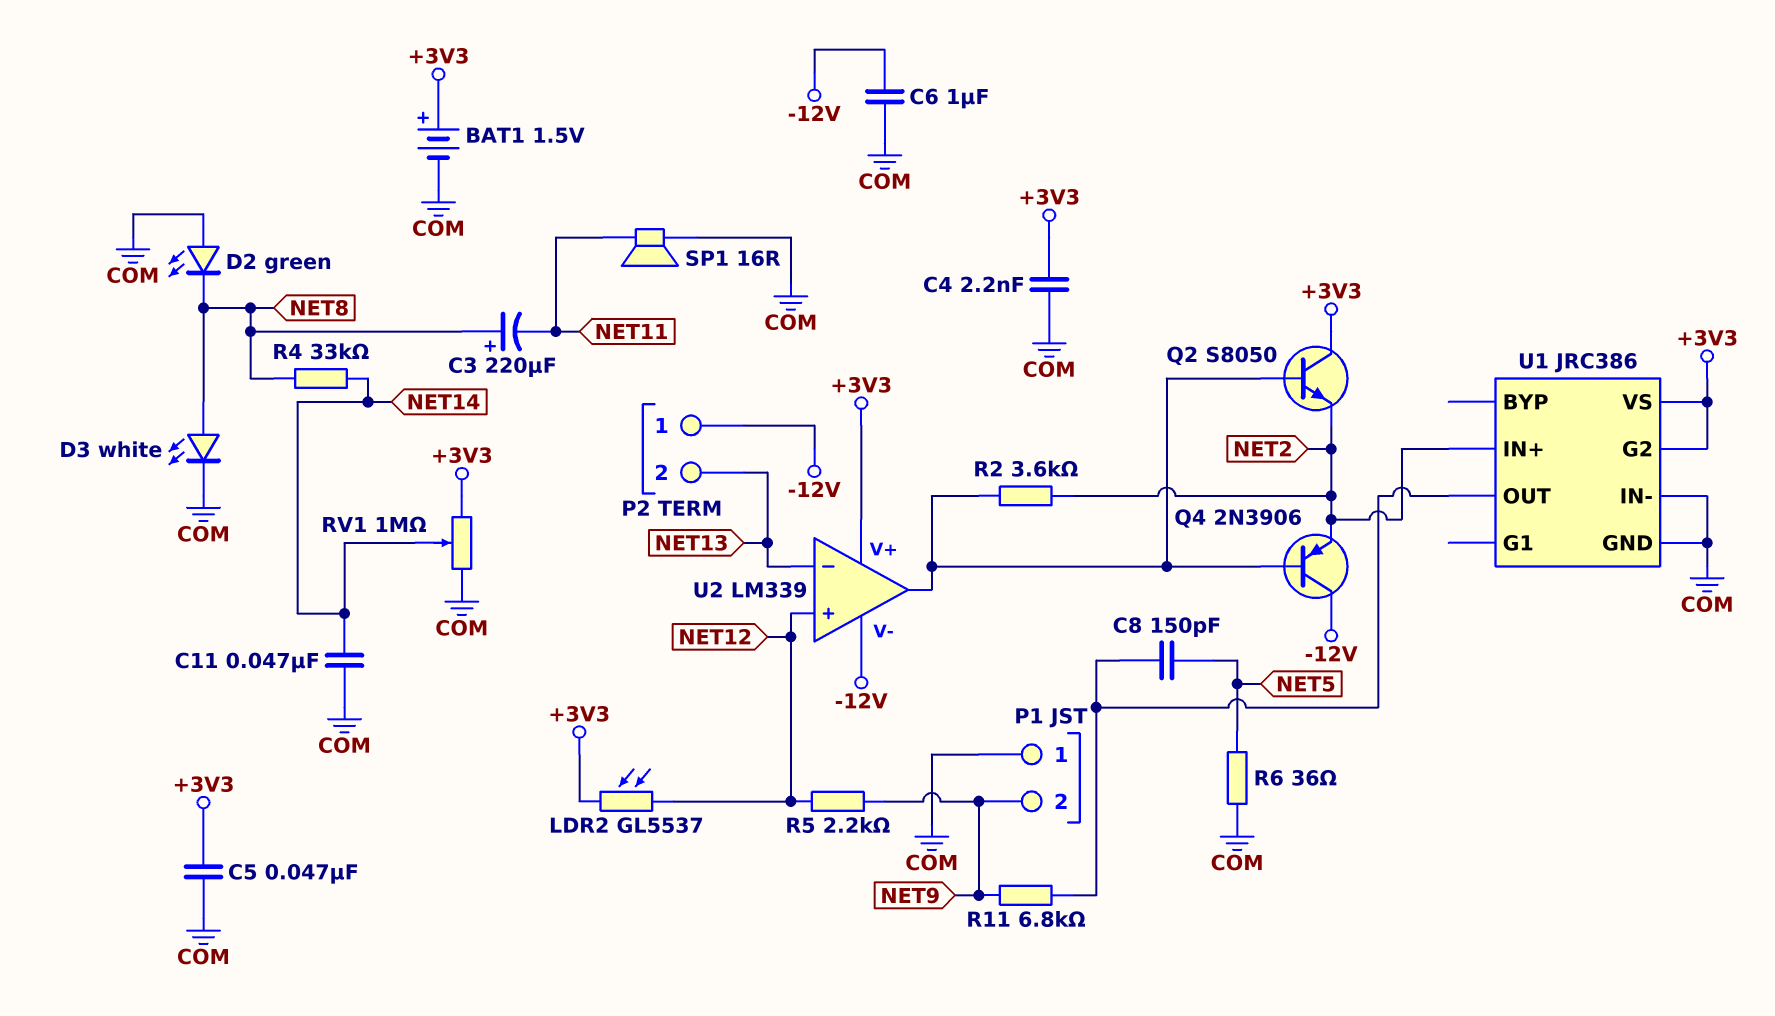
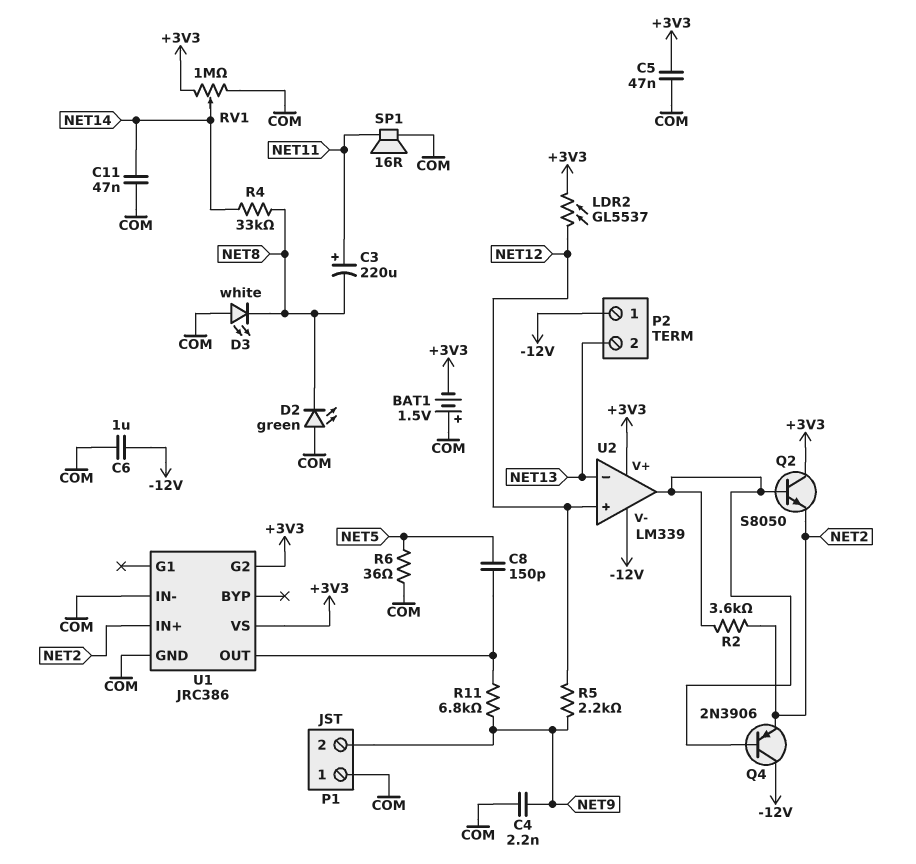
BAT1: 1.5V (plus +3V3, minus COM) -> 1.5V (plus COM, minus +3V3)
C3: 220uF (plus NET8, minus NET11) -> 220uF (plus NET11, minus NET8)
C4: 2.2nF (+3V3, COM) -> 2.2nF (COM, NET9)
D3: LED white (A NET8, K COM) -> LED white (A COM, K NET8)

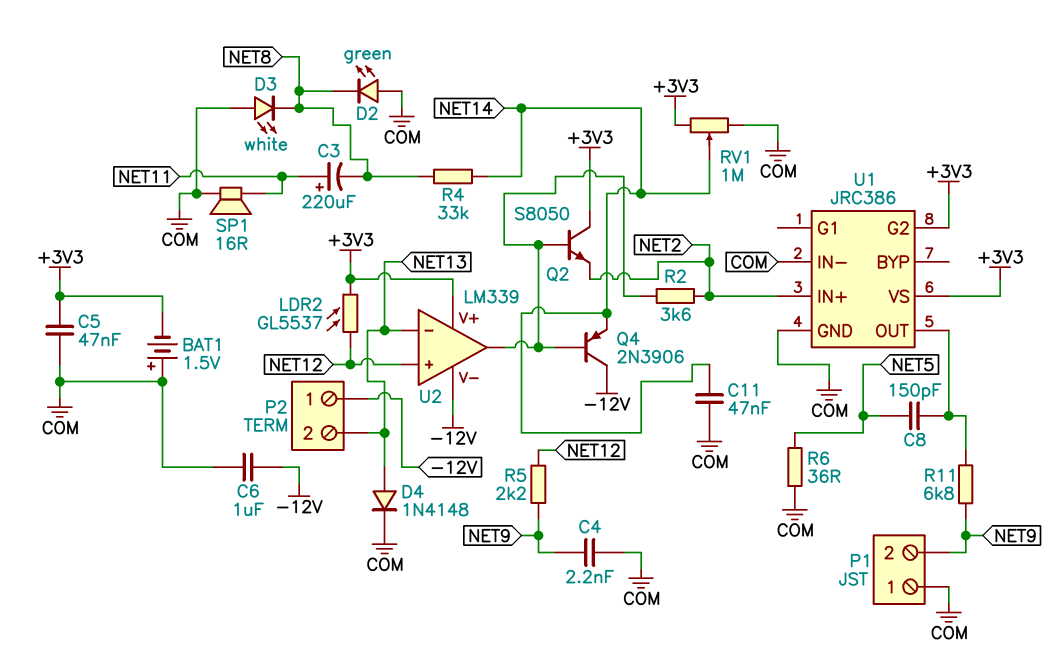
D4: none -> diode 1N4148 (A NET13, K COM)
Q4: PNP 2N3906 (B U2/out, C -12V, E NET2) -> PNP 2N3906 (B U2/out, C -12V, E NET14)

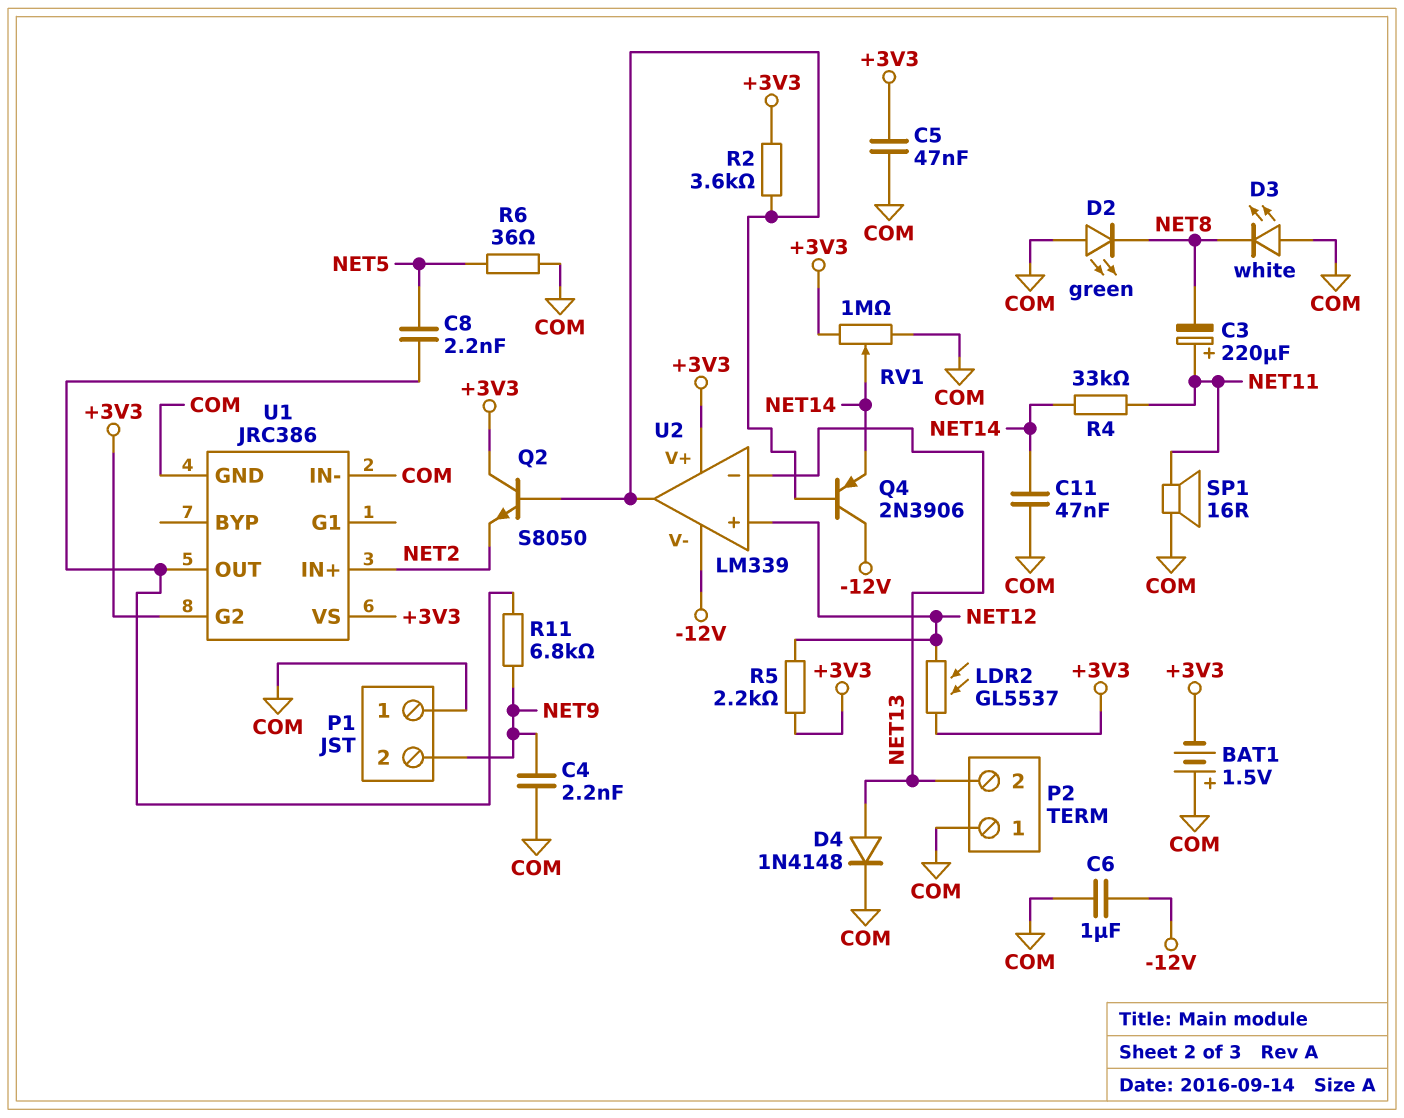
C8: 150pF (NET5, U1/OUT) -> 2.2nF (NET5, U1/OUT)
P2 pin 1: -12V -> COM
R2: 3.6k (NET2, U2/out) -> 3.6k (+3V3, U2/out)
R4: 33k (NET8, NET14) -> 33k (NET11, NET14)
R5: 2.2k (NET9, NET12) -> 2.2k (+3V3, NET12)

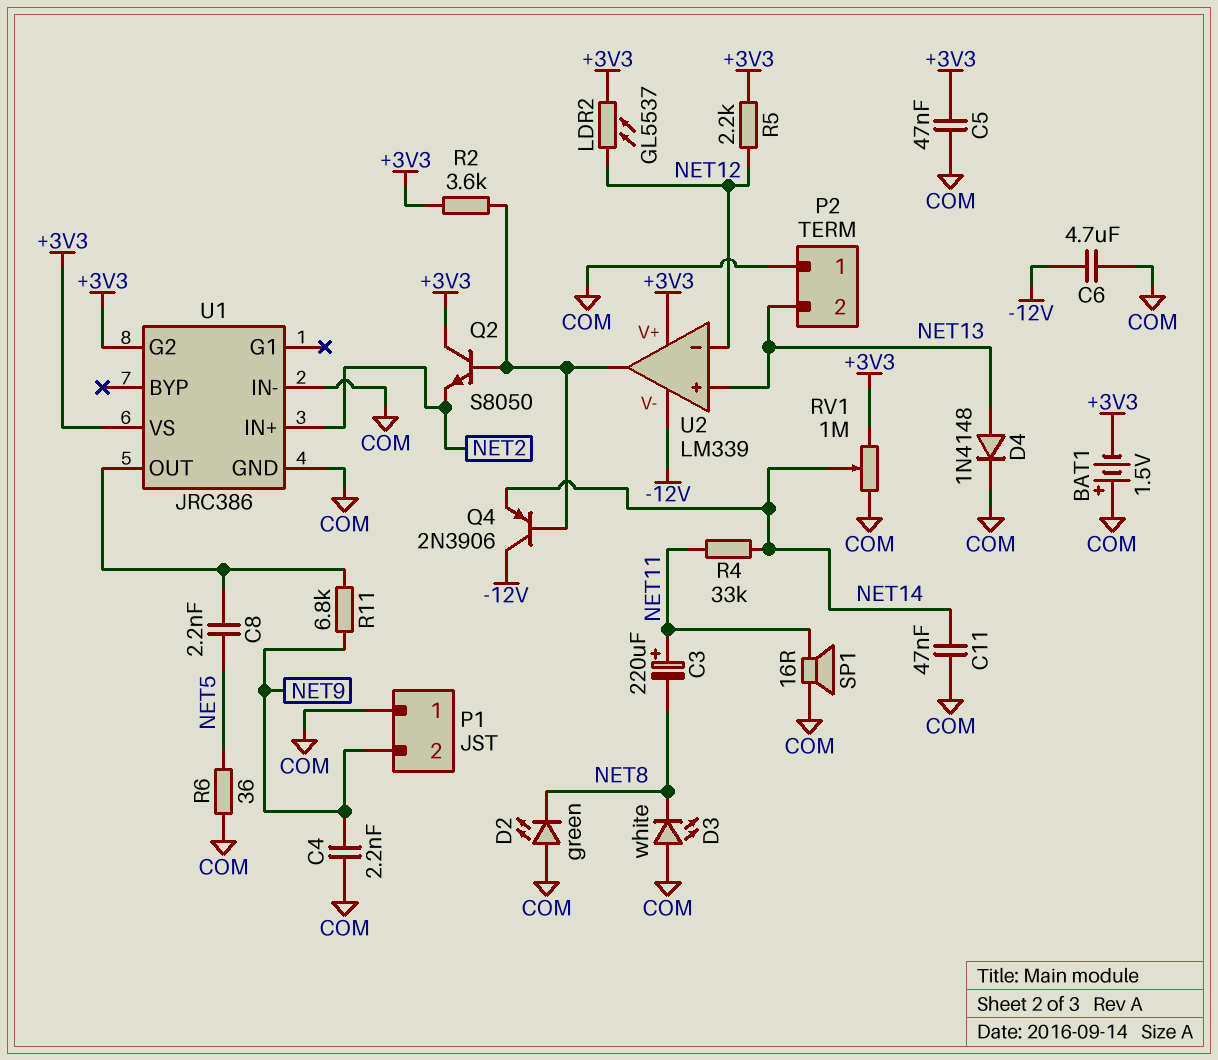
C6: 1uF (-12V, COM) -> 4.7uF (-12V, COM)
U2 pin in+: NET12 -> NET13
U2 pin in-: NET13 -> NET12

